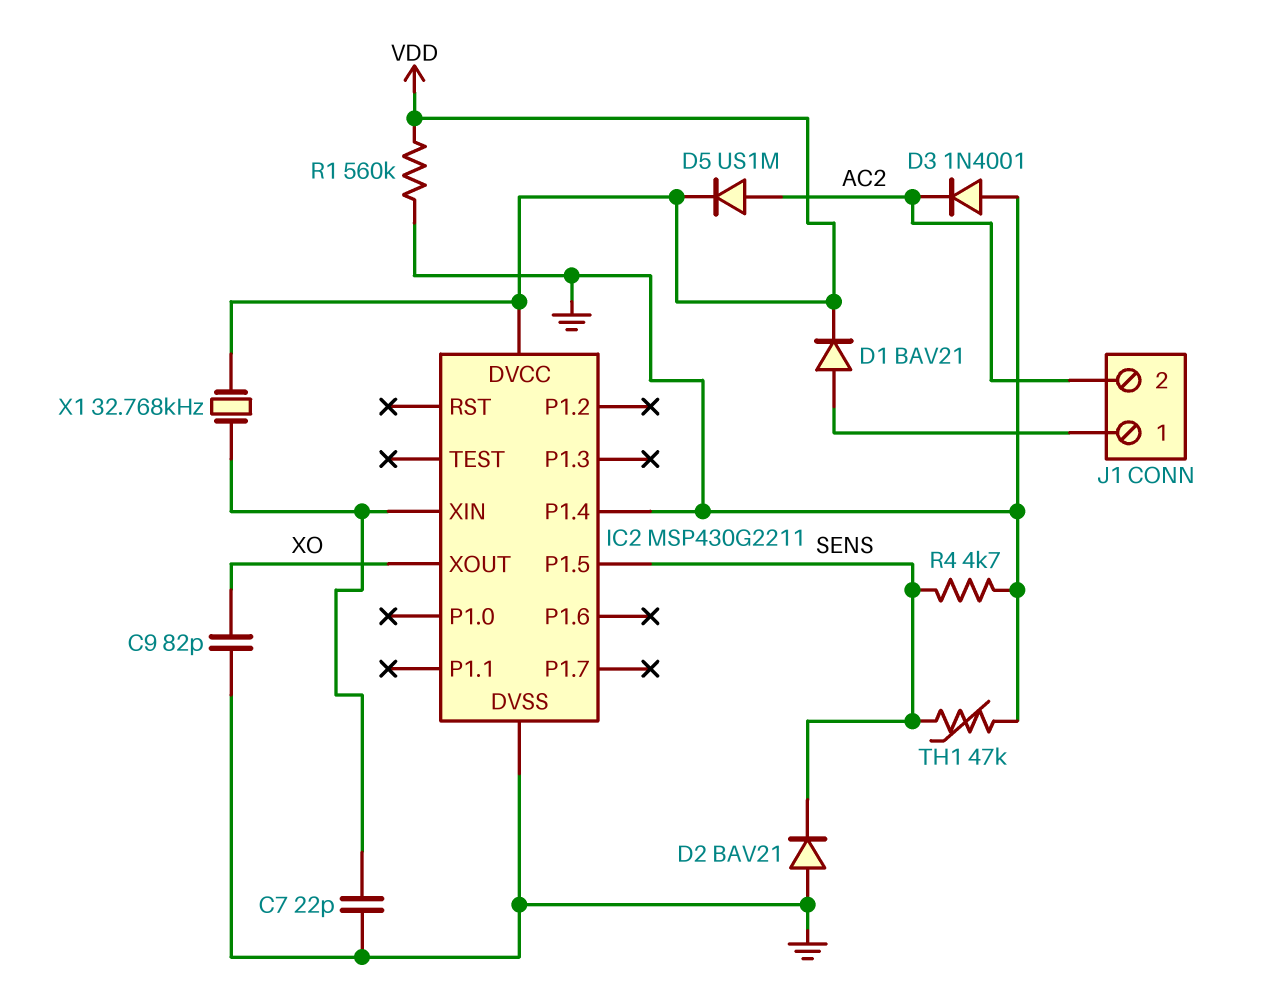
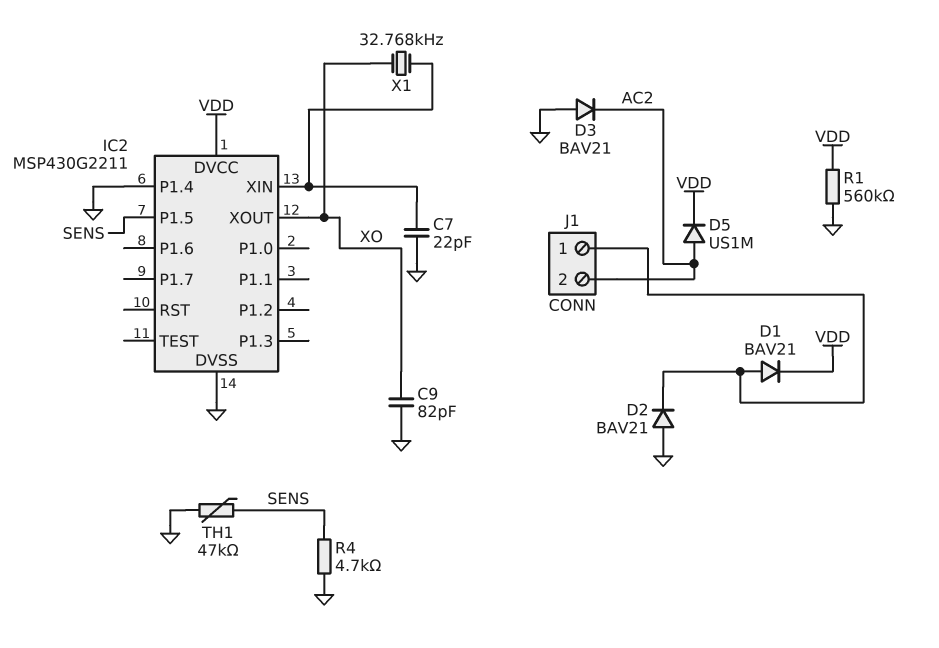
D2: diode BAV21 (A GND, K SENS) -> diode BAV21 (A GND, K J1/1)
D3: diode 1N4001 (A GND, K AC2) -> diode BAV21 (A GND, K AC2)
X1: 32.768kHz (IC2/XIN, VDD) -> 32.768kHz (IC2/XIN, XO)

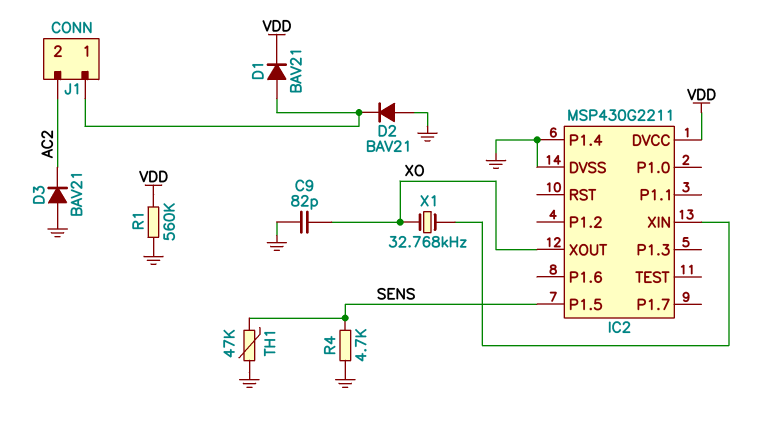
C7: 22pF (GND, IC2/XIN) -> none
D5: diode US1M (A AC2, K VDD) -> none

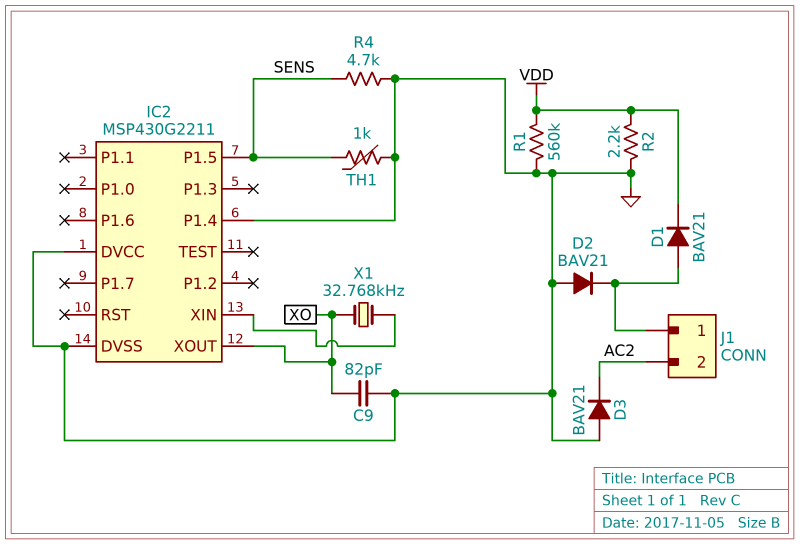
IC2 pin DVCC: VDD -> GND
R2: none -> 2.2k (GND, VDD)
TH1: 47k (GND, SENS) -> 1k (GND, SENS)

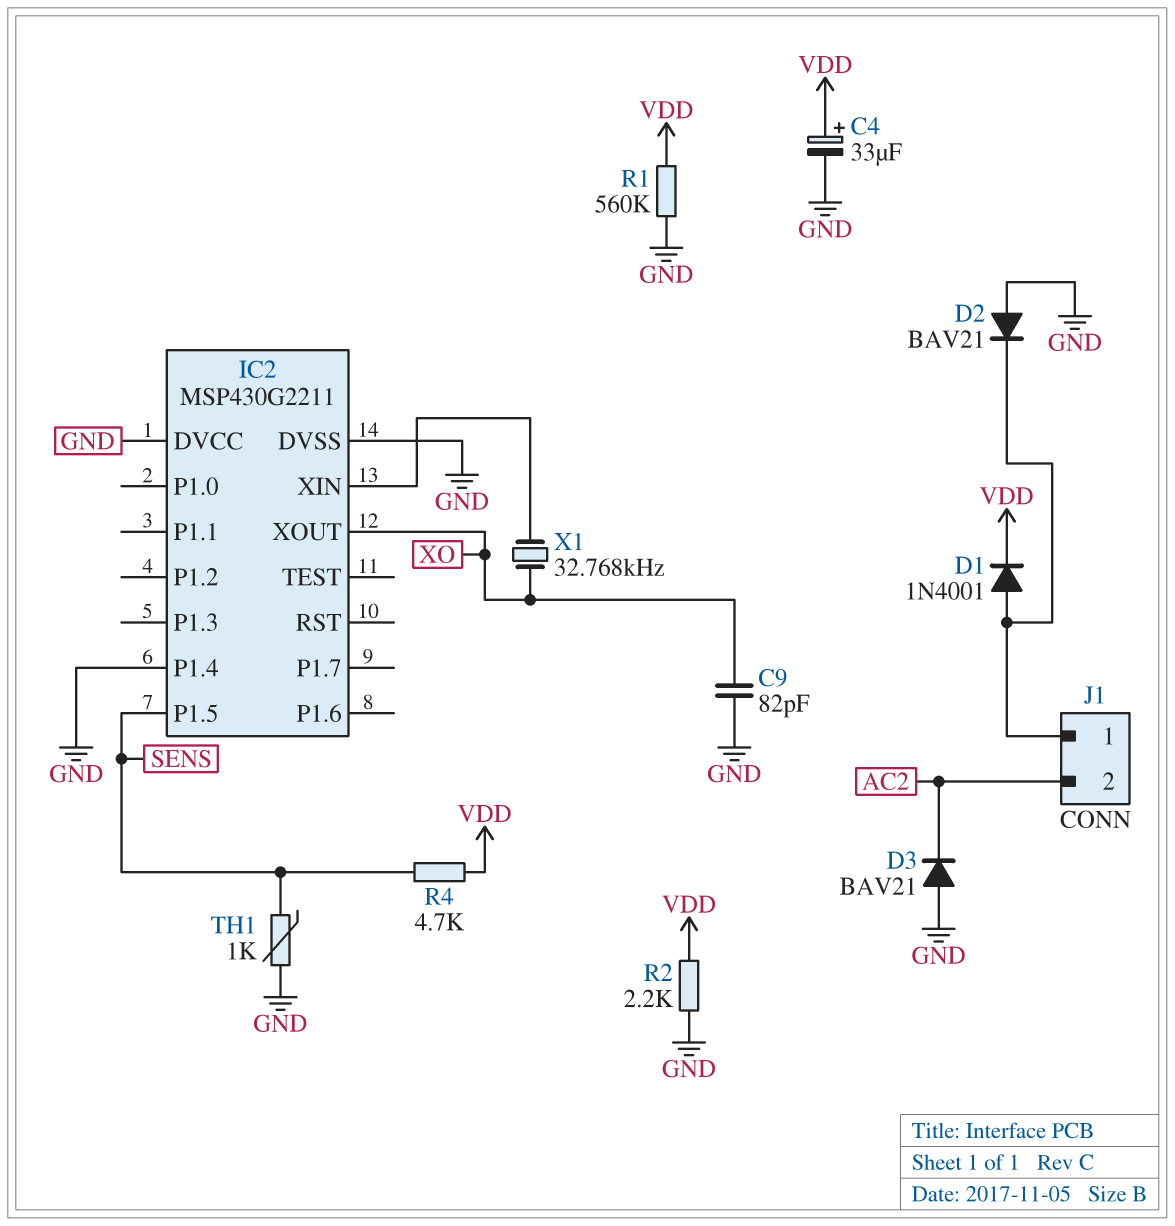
C4: none -> 33uF (plus VDD, minus GND)
D1: diode BAV21 (A J1/1, K VDD) -> diode 1N4001 (A J1/1, K VDD)
R4: 4.7k (GND, SENS) -> 4.7k (SENS, VDD)

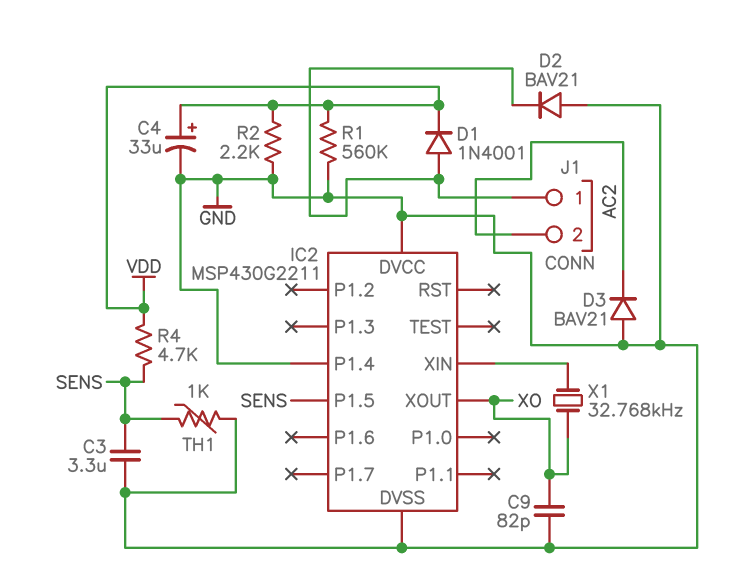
C3: none -> 3.3uF (GND, SENS)

